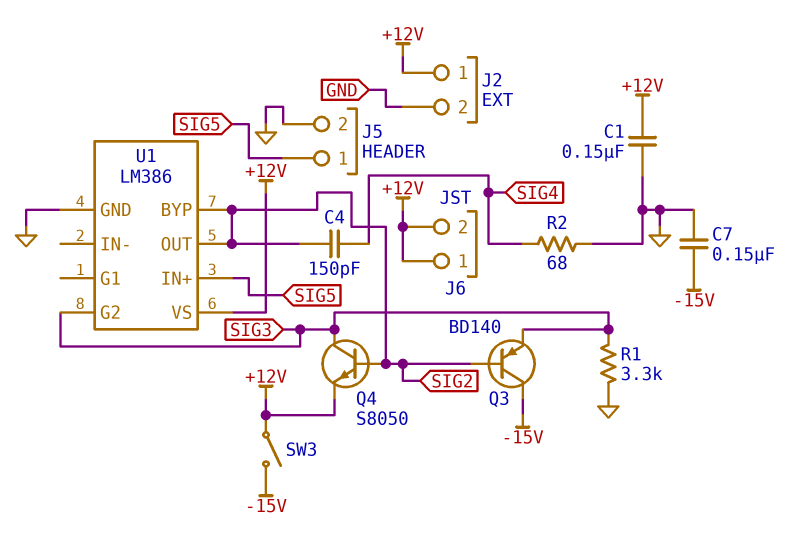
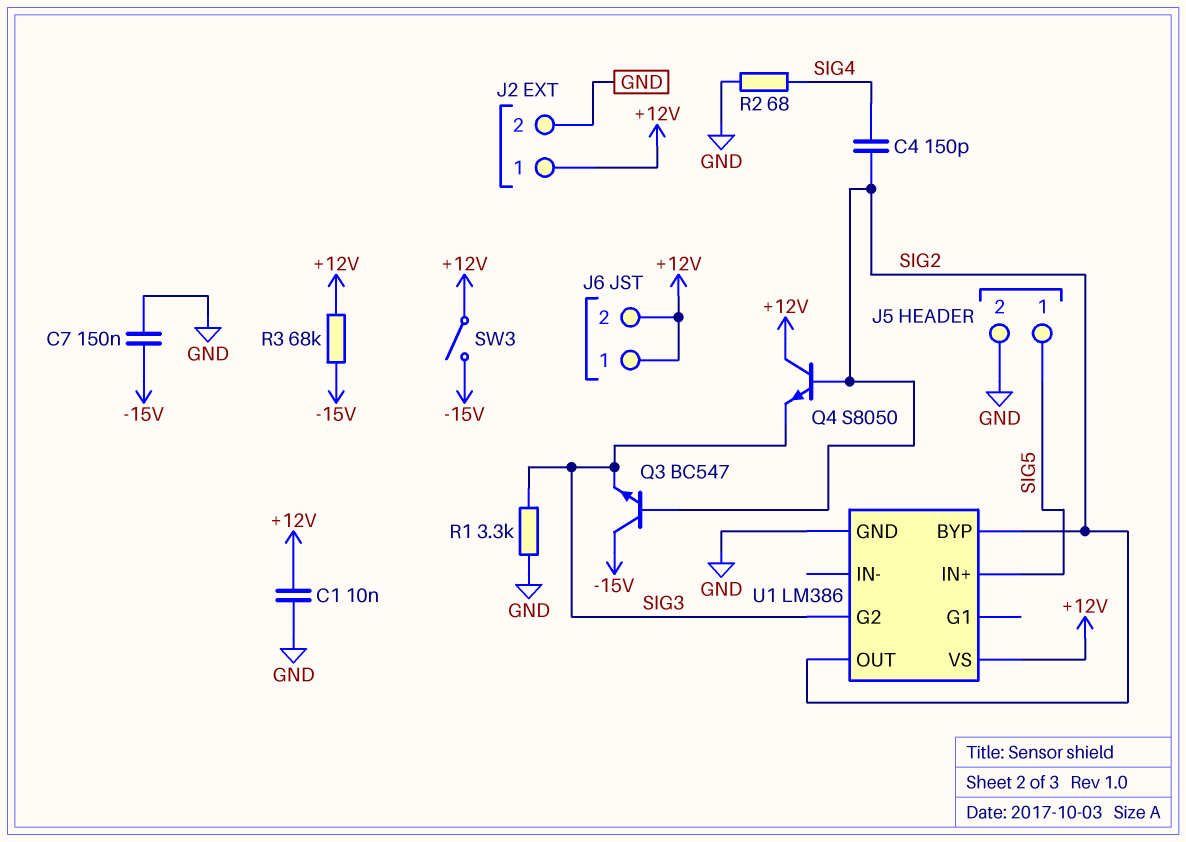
C1: 150nF (+12V, GND) -> 10nF (+12V, GND)
Q3: PNP BD140 (B SIG2, C -15V, E SIG3) -> NPN BC547 (B SIG2, C -15V, E SIG3)
Q4: NPN S8050 (B SIG2, C SIG3, E +12V) -> NPN S8050 (B SIG2, C +12V, E SIG3)
R3: none -> 68k (+12V, -15V)

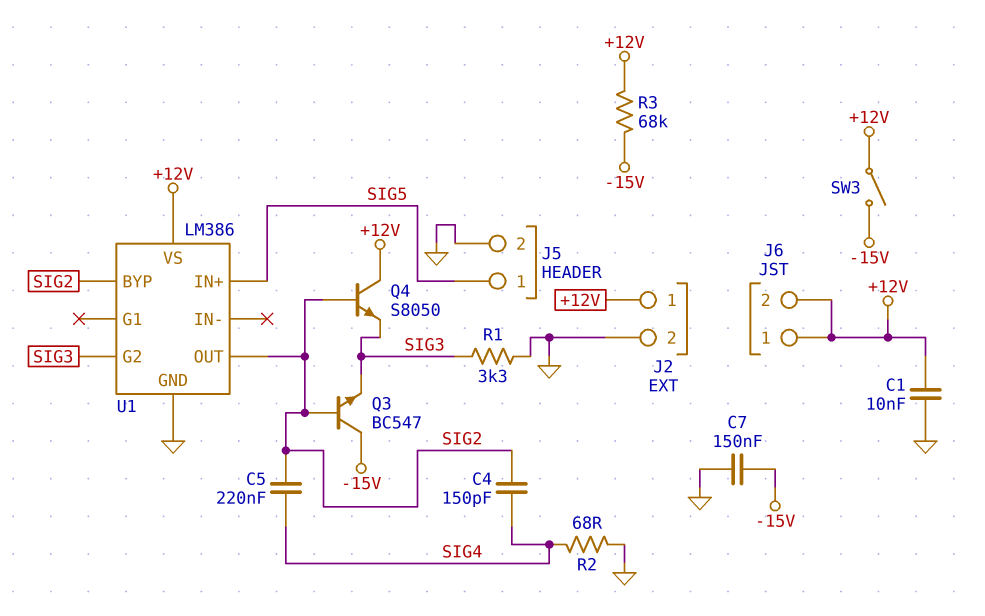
C5: none -> 220nF (SIG2, SIG4)

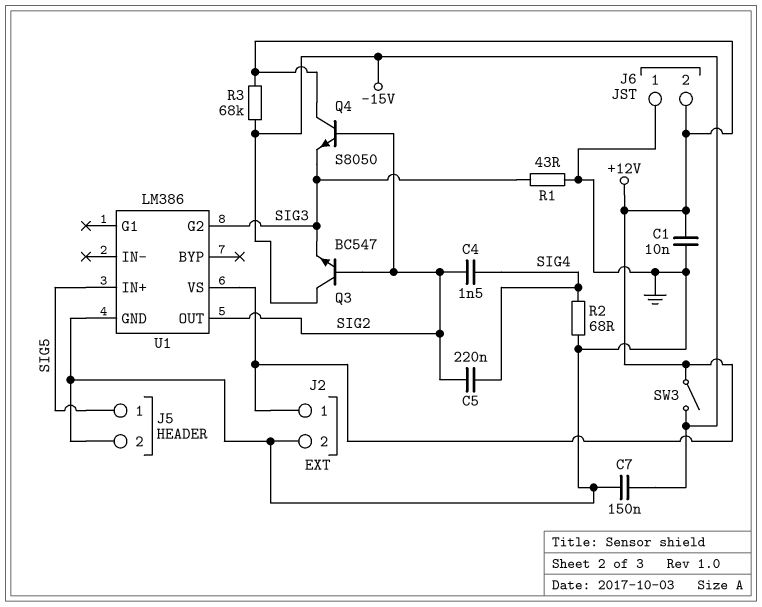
C4: 150pF (SIG2, SIG4) -> 1.5nF (SIG2, SIG4)
J6 pin 1: +12V -> GND
R1: 3.3k (GND, SIG3) -> 43 (GND, SIG3)
U1 pin BYP: SIG2 -> none

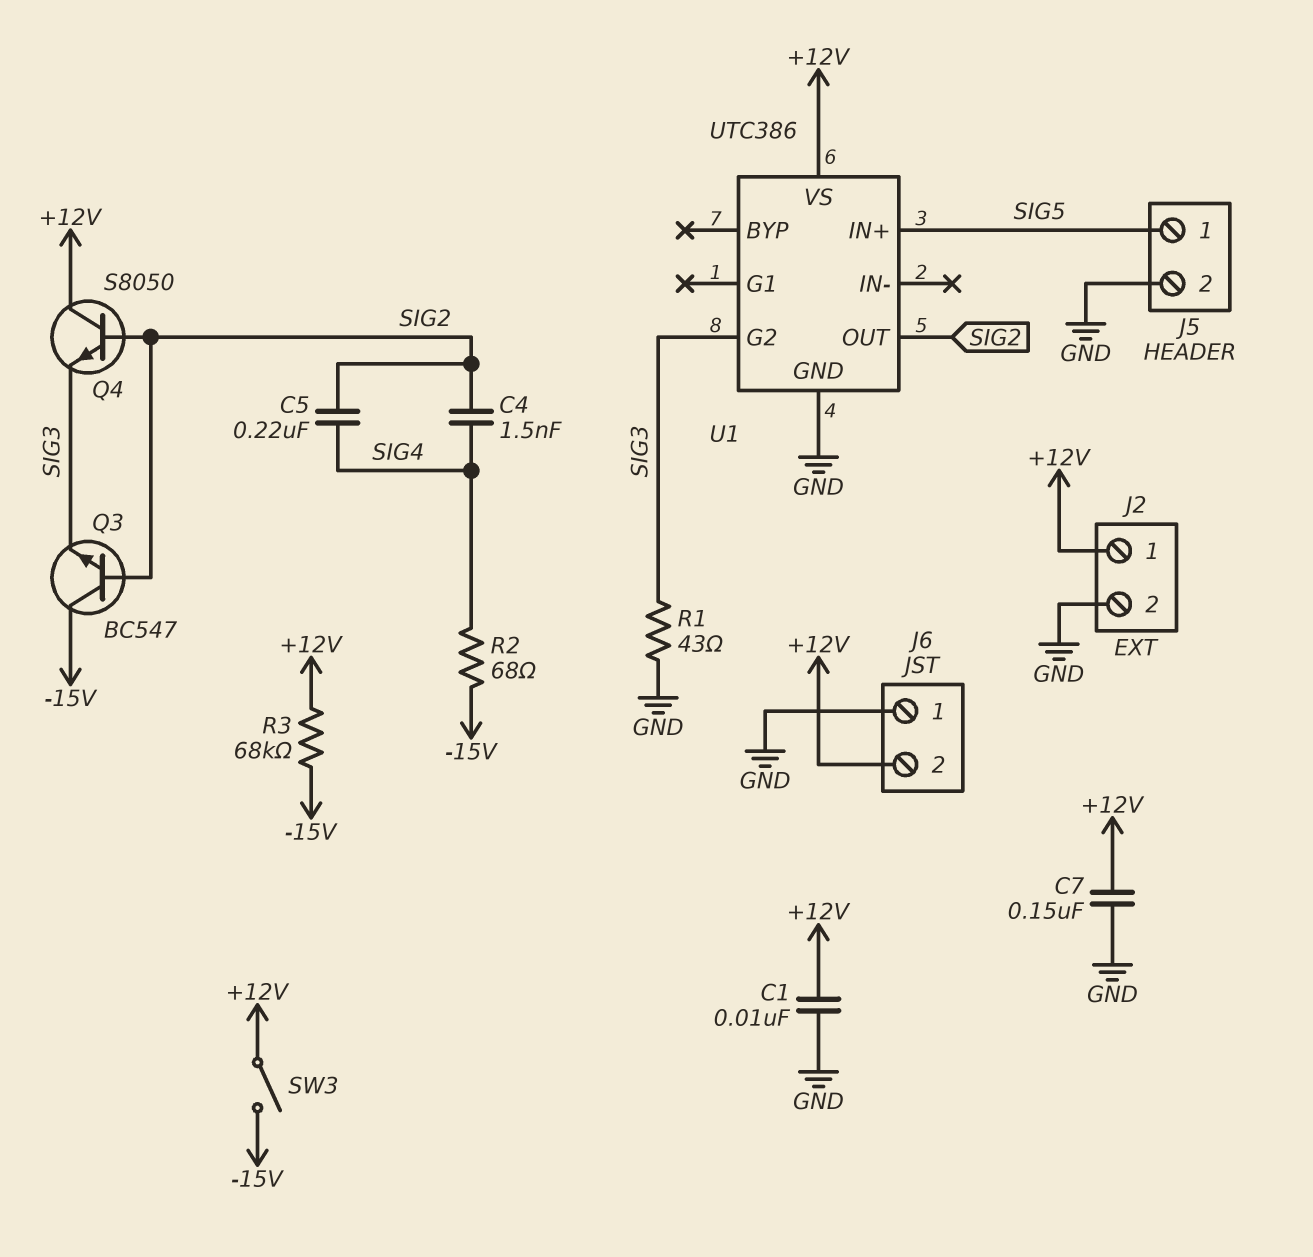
C7: 150nF (-15V, GND) -> 150nF (+12V, GND)
R2: 68 (GND, SIG4) -> 68 (-15V, SIG4)
U1: LM386 -> UTC386

